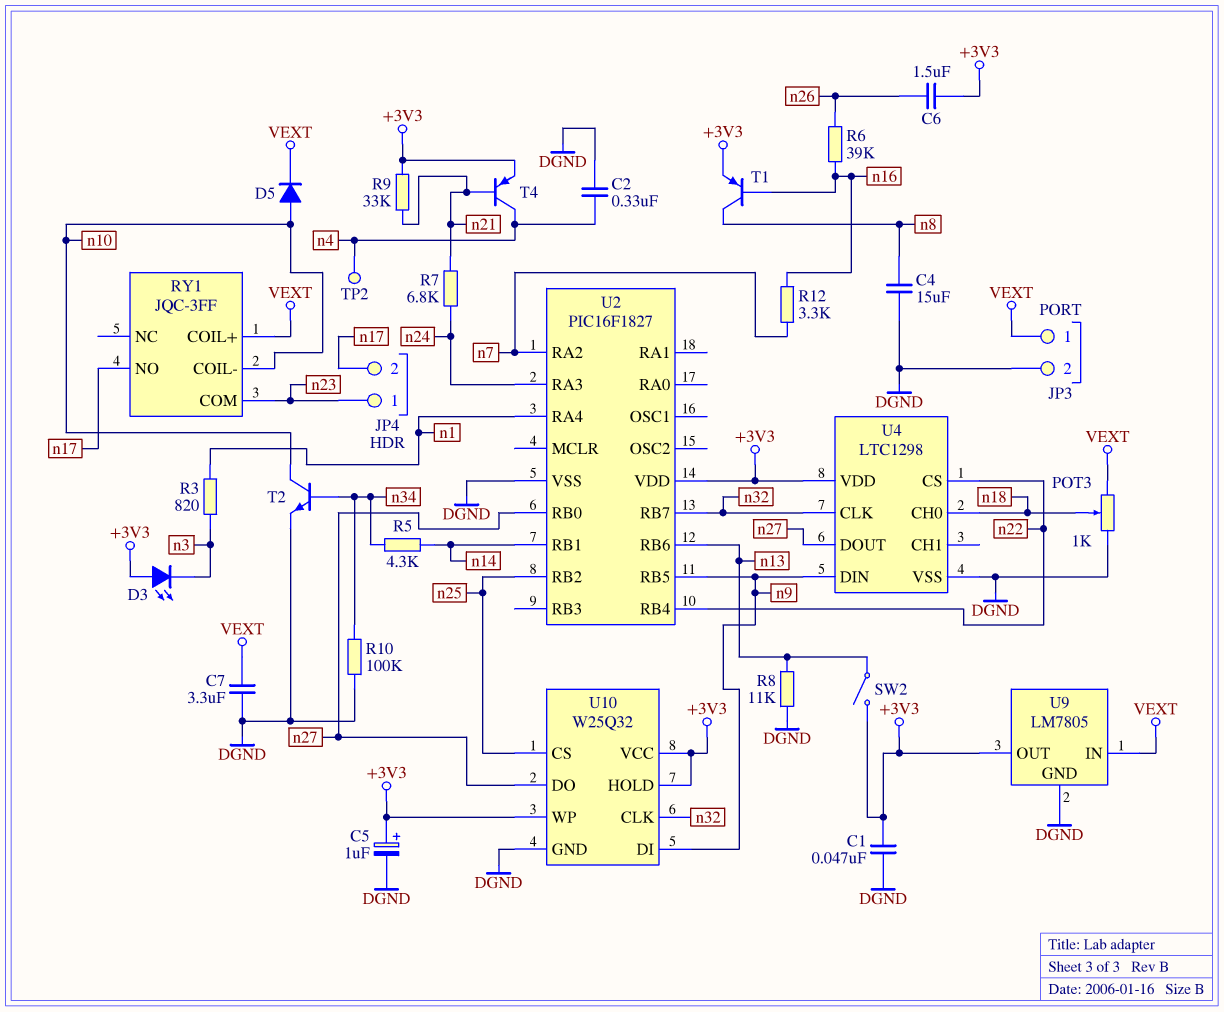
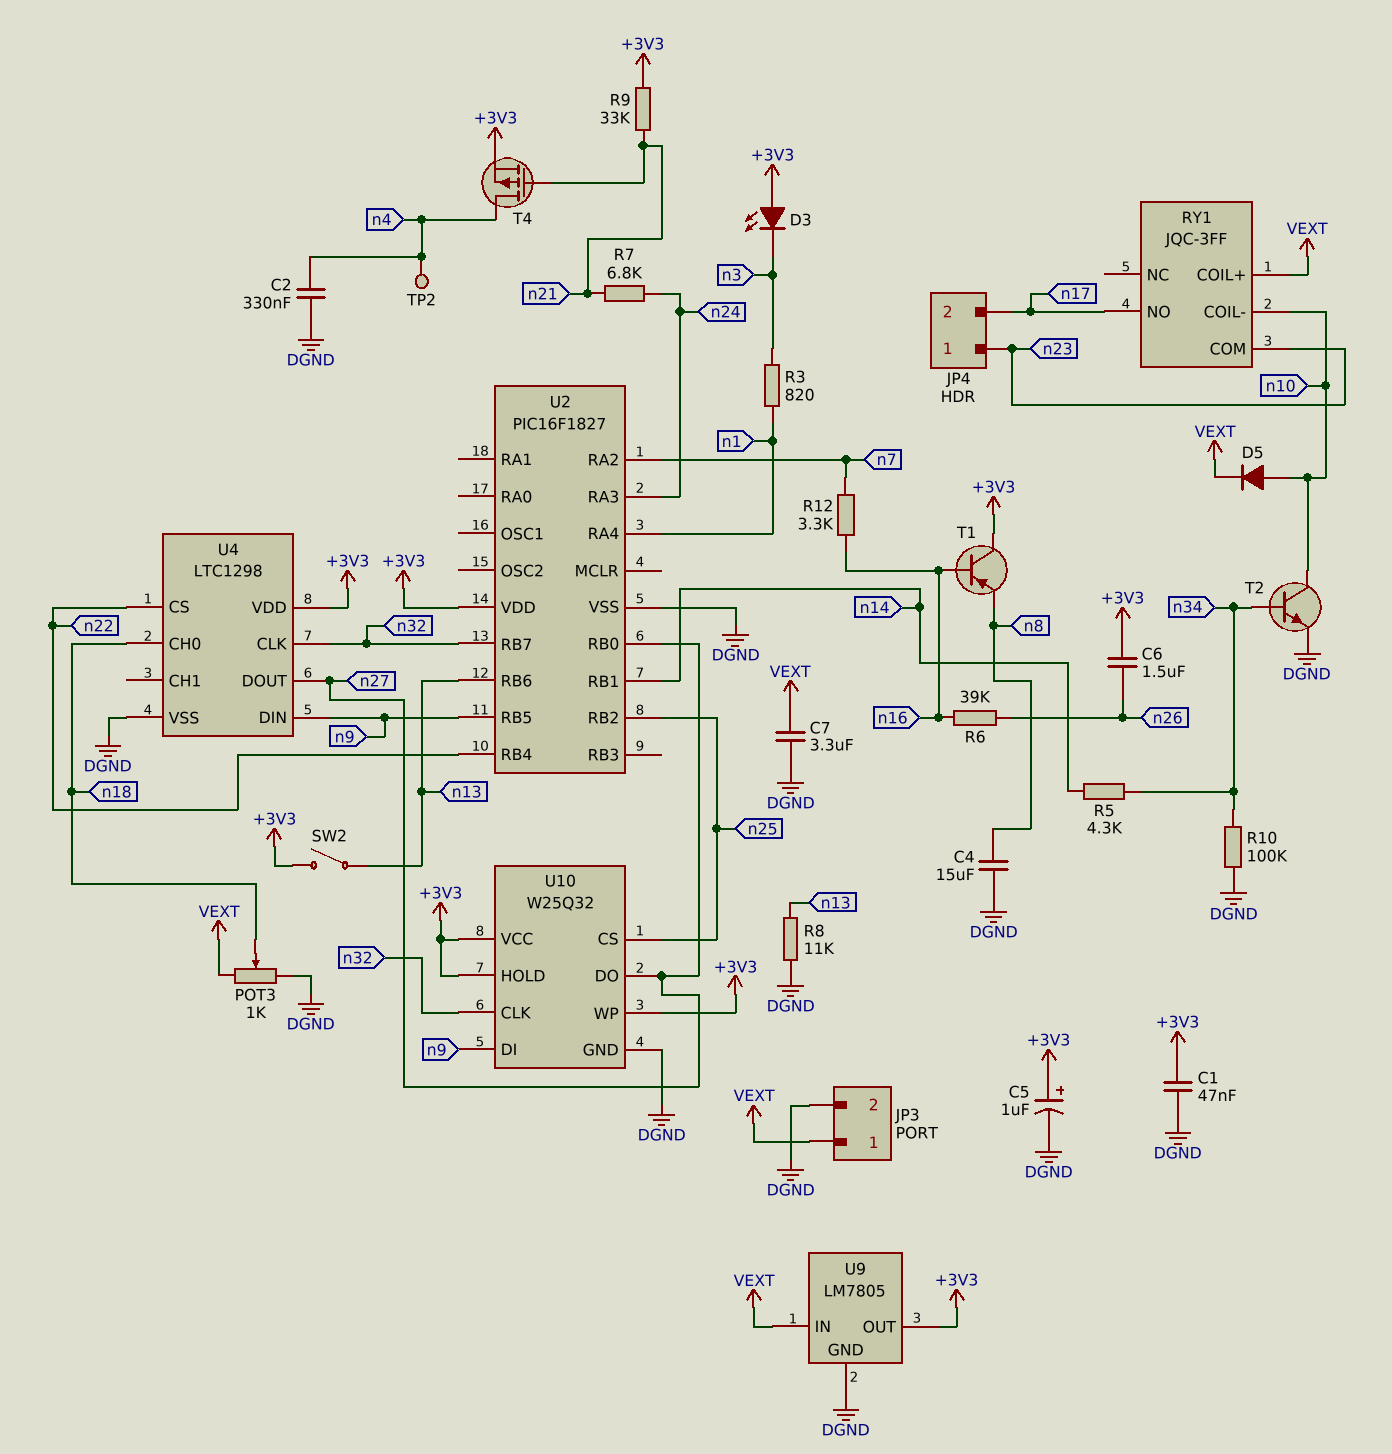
T1: PNP (B n16, C n8, E +3V3) -> PNP (B n16, C +3V3, E n8)
T4: PNP (B n21, C n4, E +3V3) -> PMOS (G n21, D n4, S +3V3)

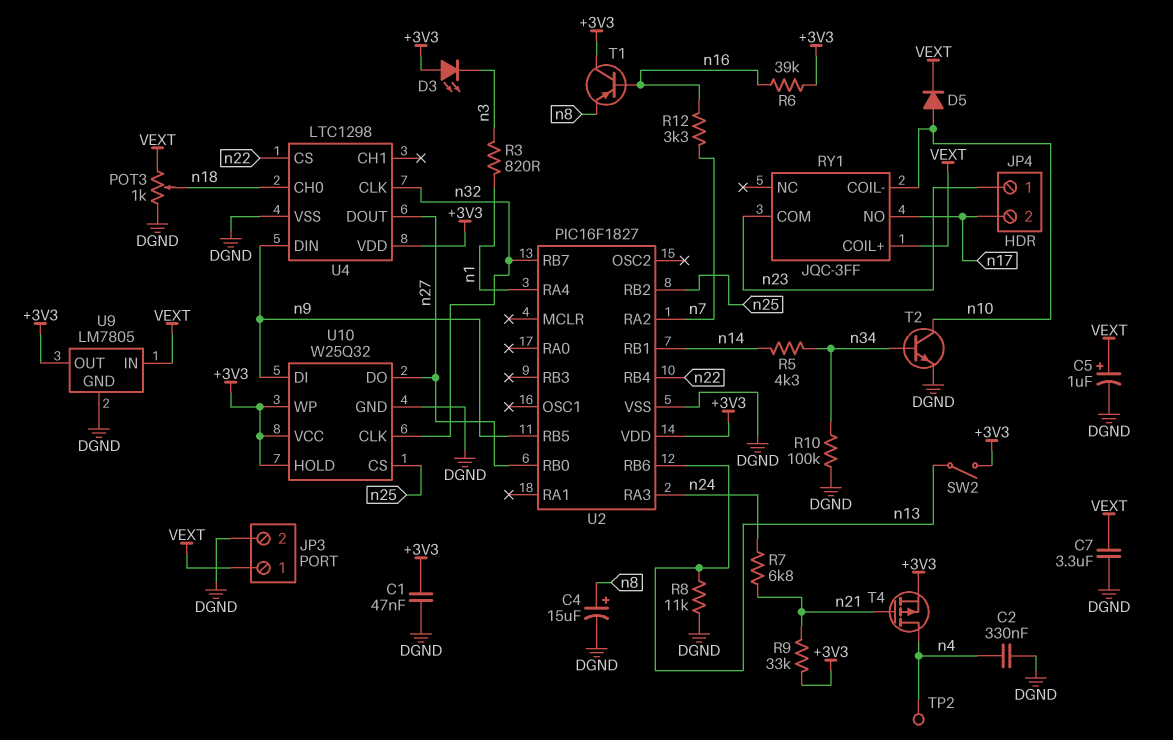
C4: 15uF (DGND, n8) -> 15uF (plus n8, minus DGND)
C5: 1uF (plus +3V3, minus DGND) -> 1uF (plus VEXT, minus DGND)
C6: 1.5uF (+3V3, n26) -> none
R6: 39k (n16, n26) -> 39k (+3V3, n16)

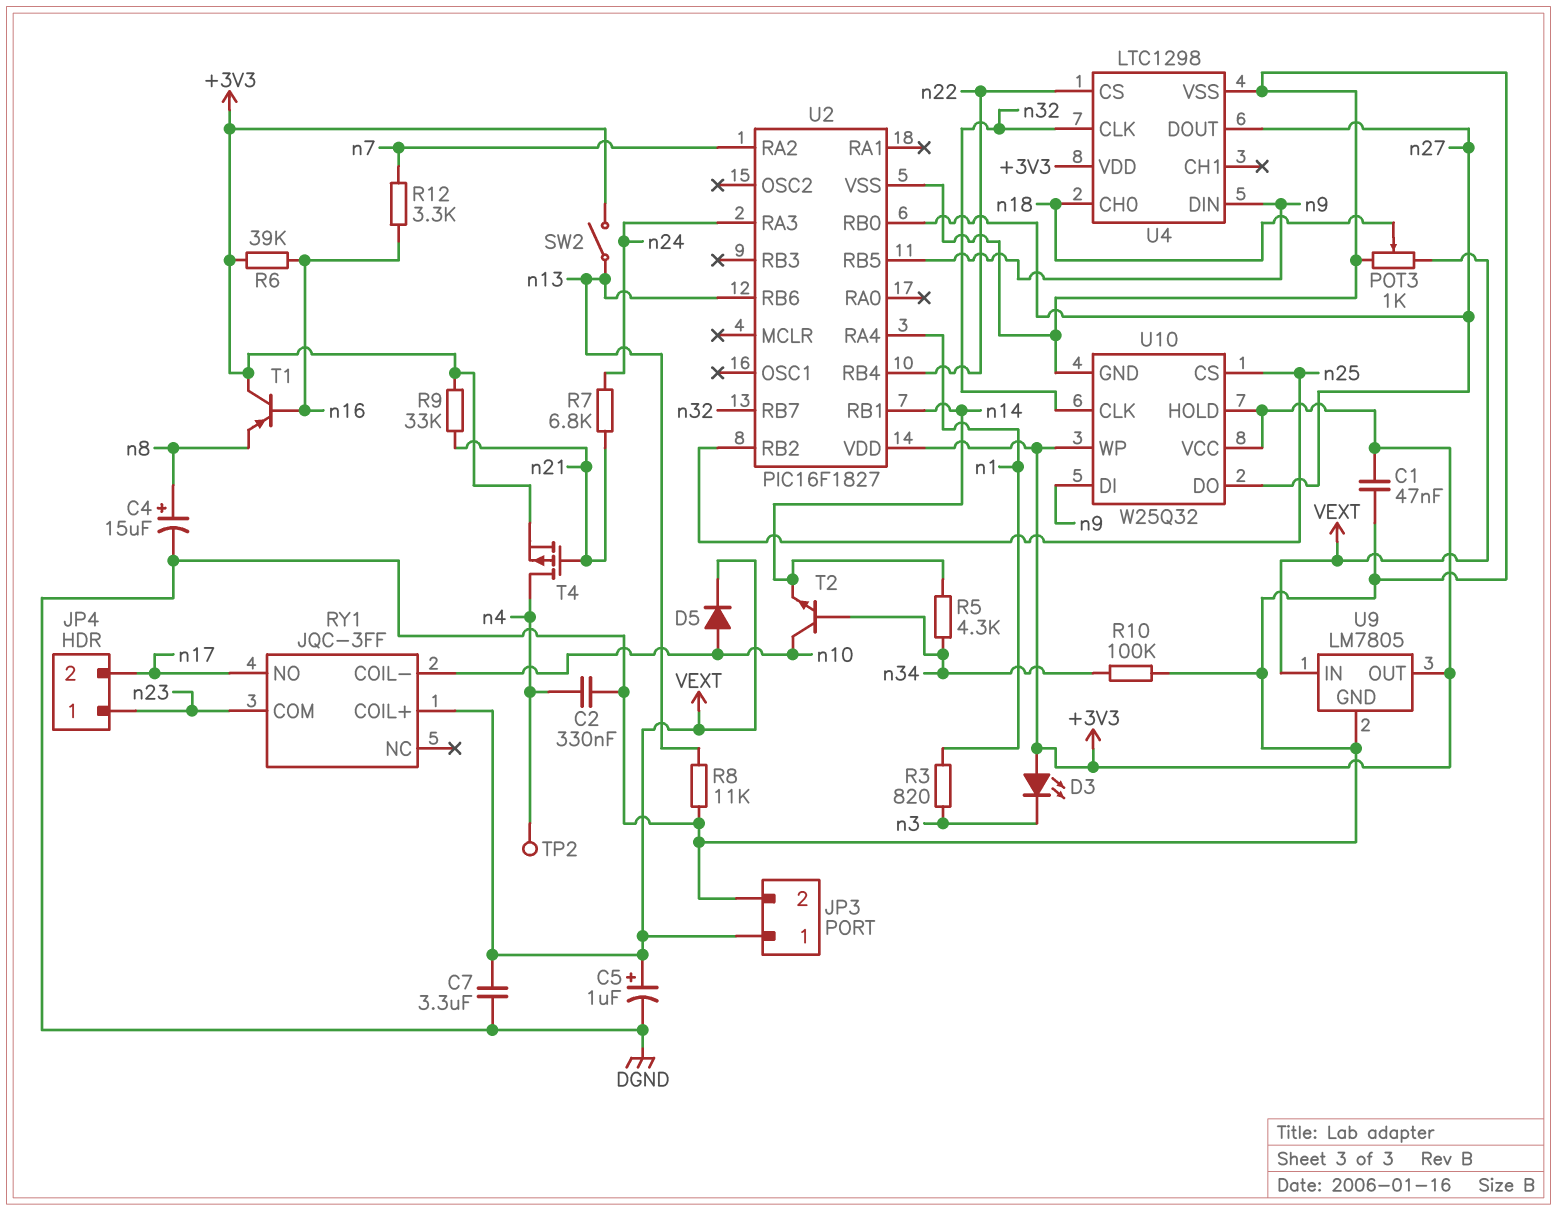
T2: NPN (B n34, C n10, E DGND) -> NPN (B n34, C n10, E n14)

